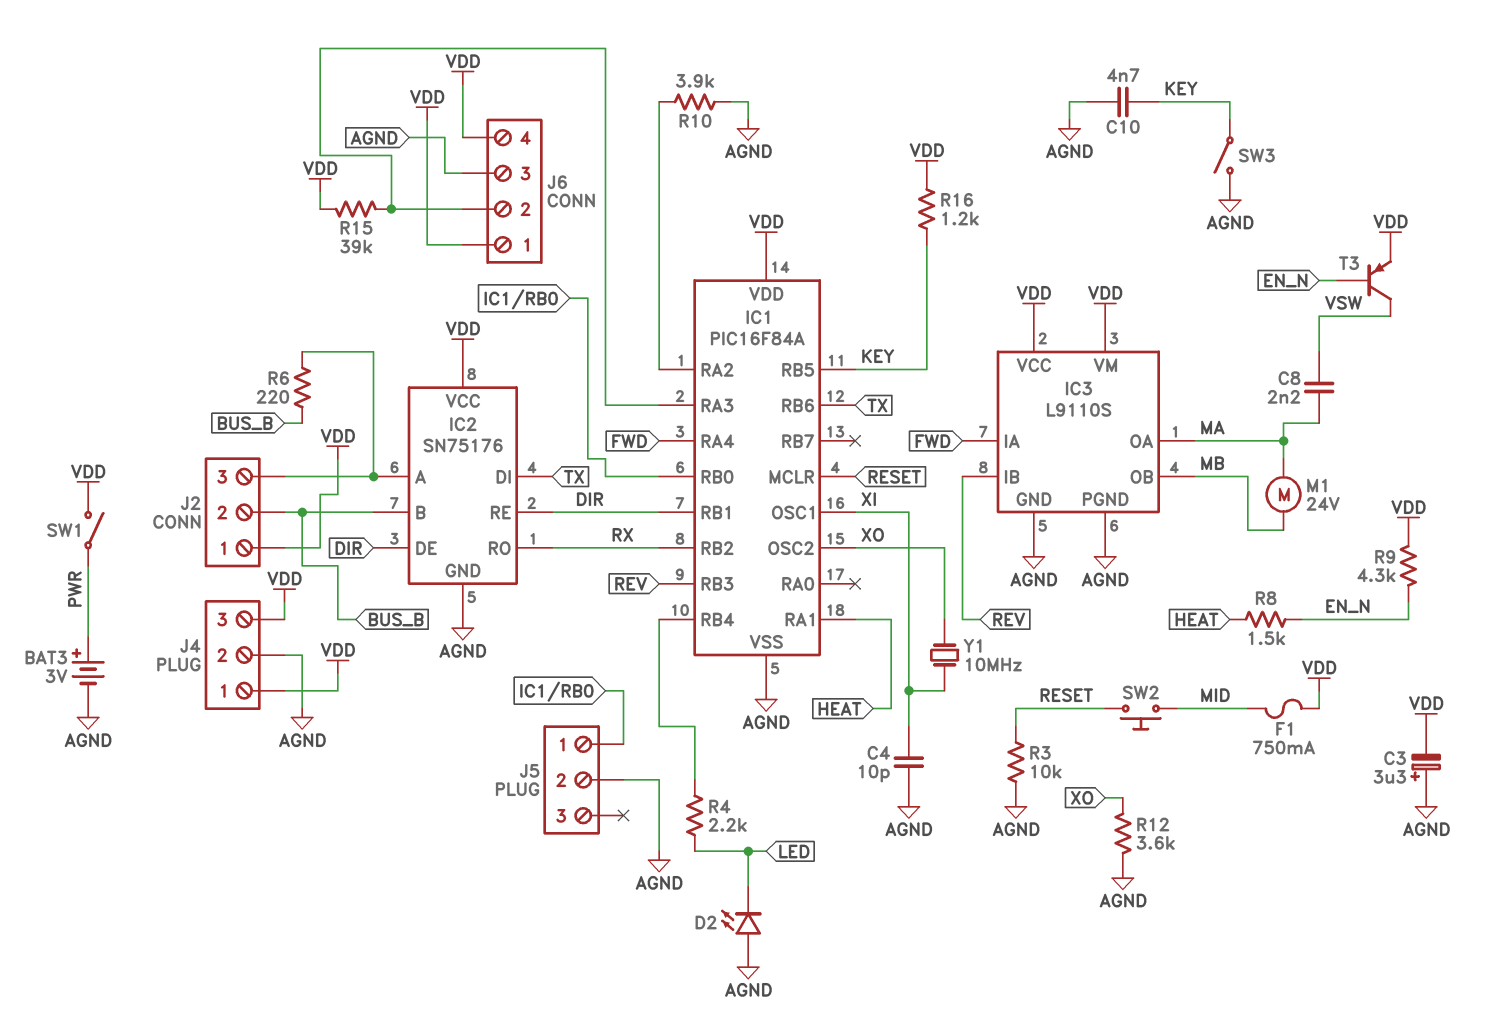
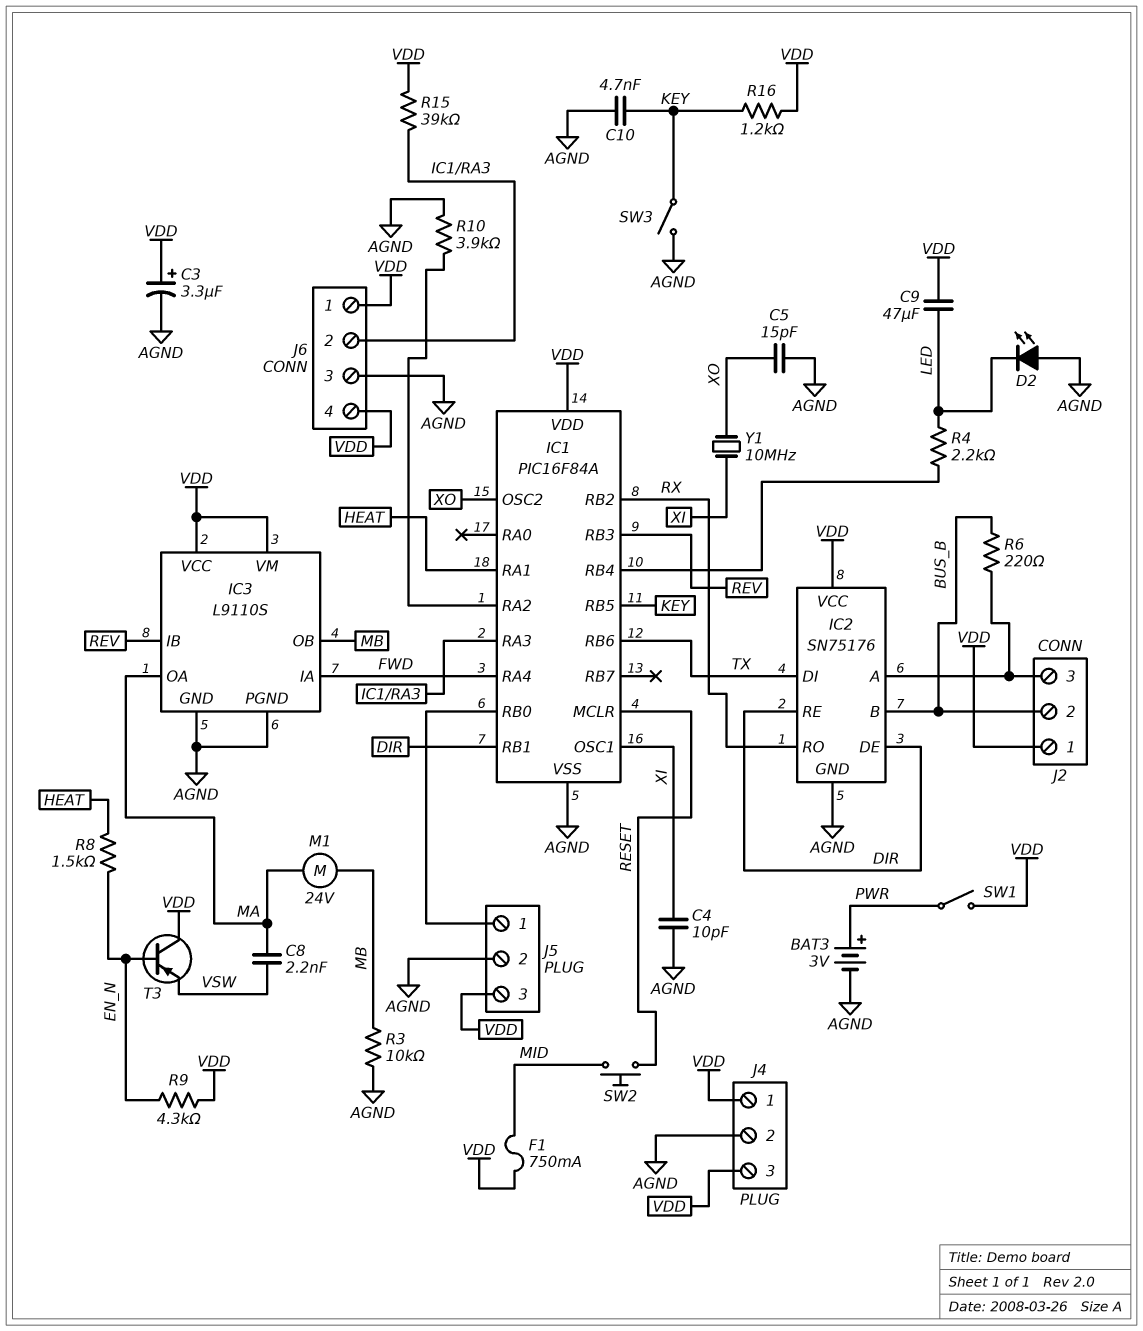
C3: 3.3uF (plus AGND, minus VDD) -> 3.3uF (plus VDD, minus AGND)
C5: none -> 15pF (AGND, XO)
C9: none -> 47uF (LED, VDD)
J5 pin 3: none -> VDD
R3: 10k (AGND, RESET) -> 10k (AGND, MB)
R12: 3.6k (AGND, XO) -> none
T3: PNP (B EN_N, C VSW, E VDD) -> PNP (B EN_N, C VDD, E VSW)

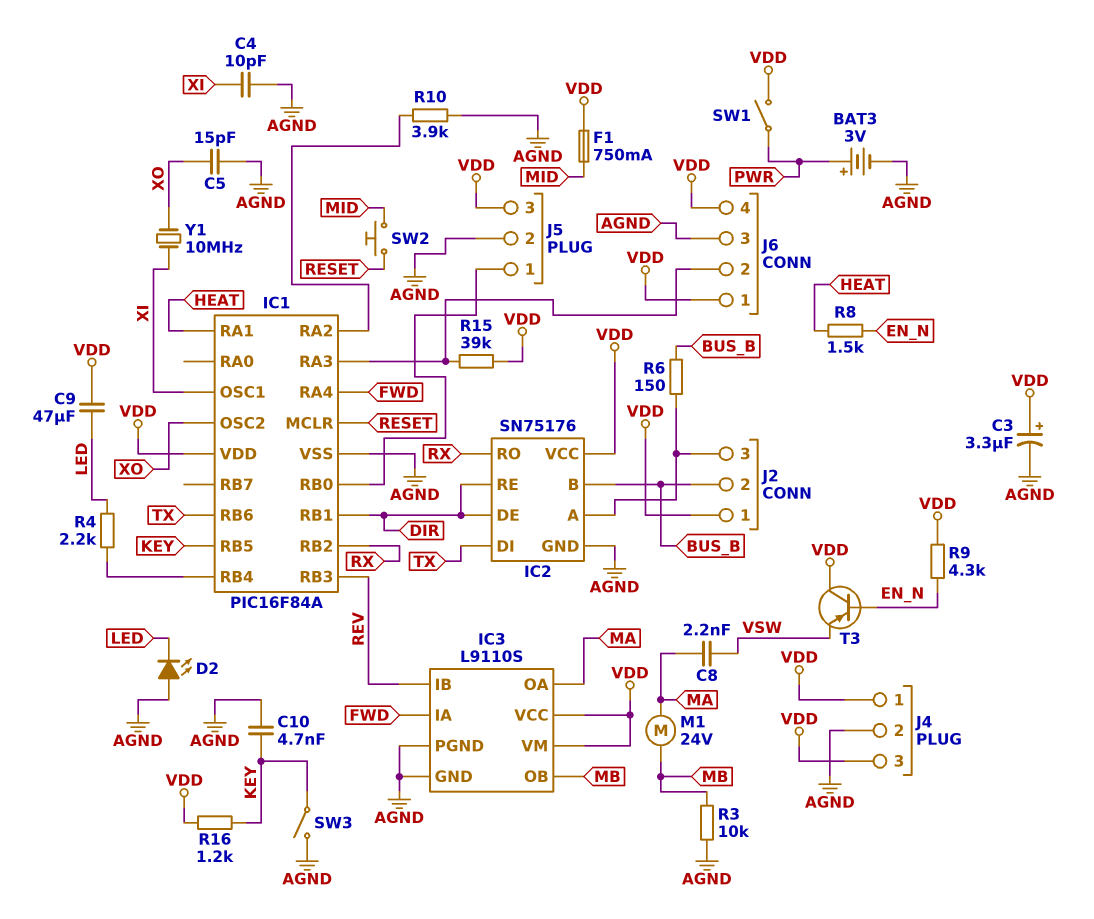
R6: 220 (BUS_B, IC2/A) -> 150 (BUS_B, IC2/A)

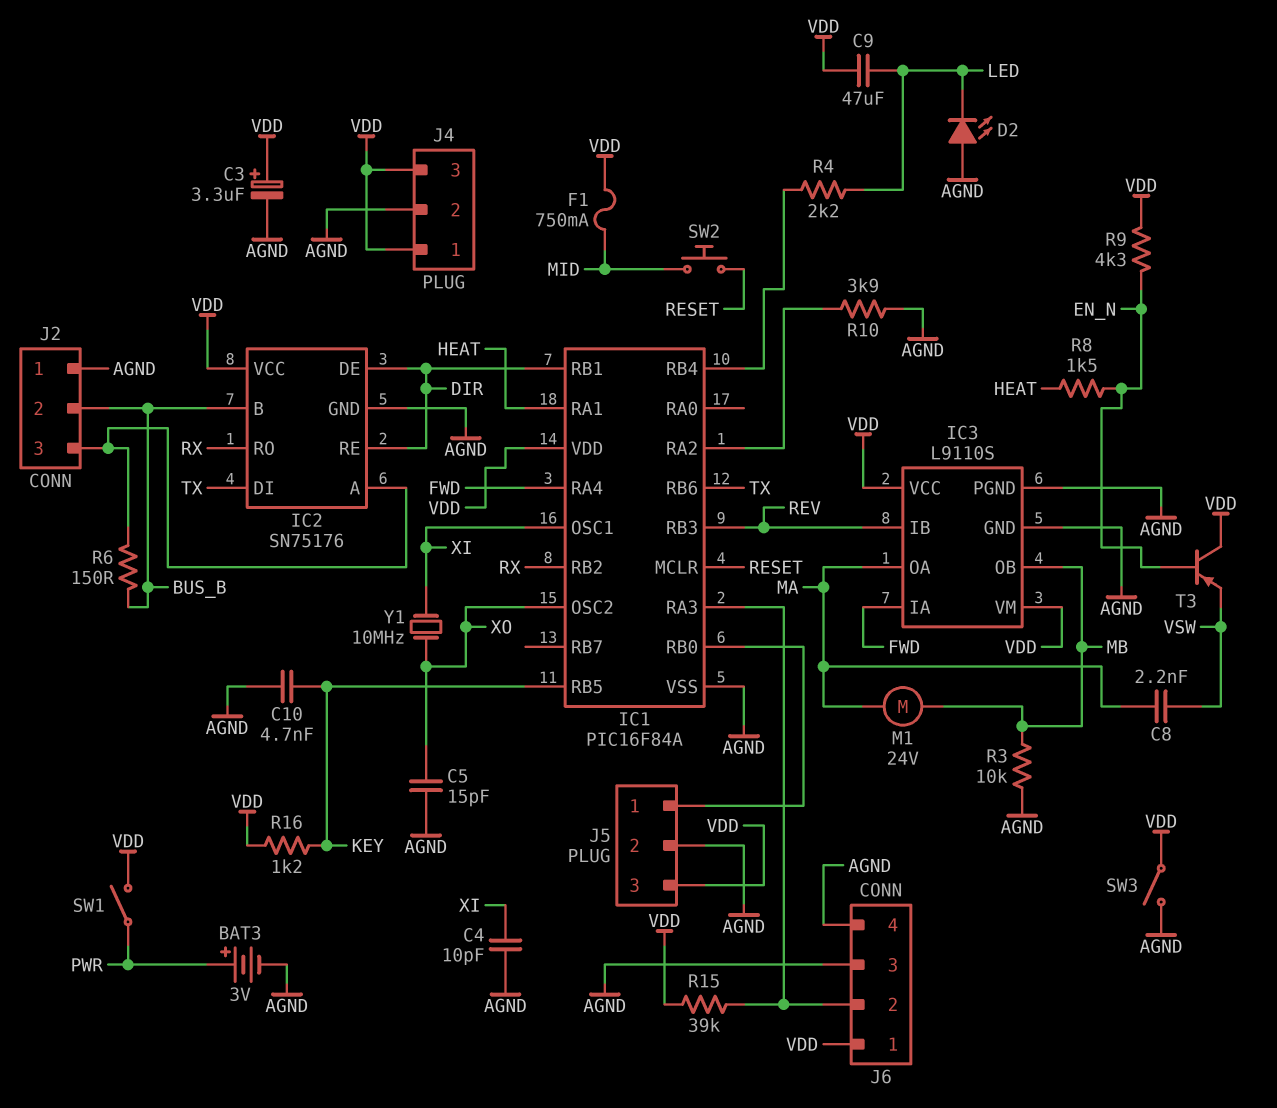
J2 pin 1: VDD -> AGND
J6 pin 4: VDD -> AGND
SW3: switch (AGND, KEY) -> switch (AGND, VDD)

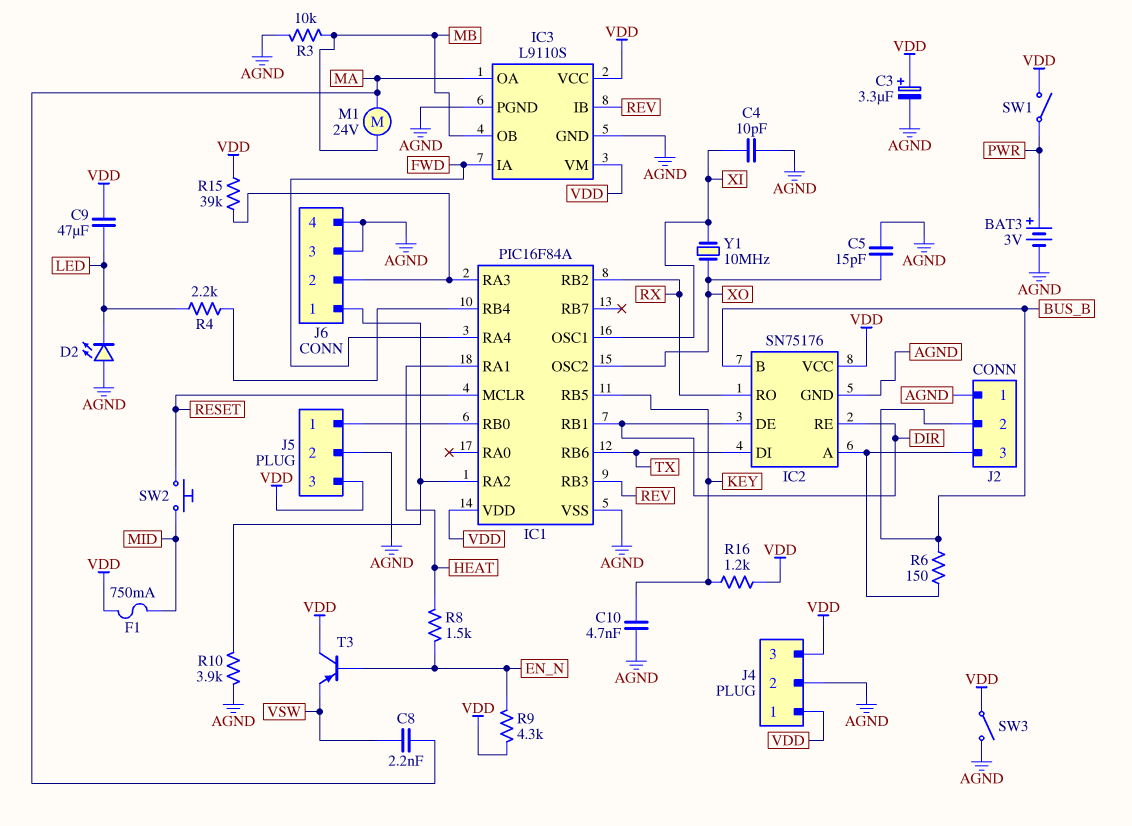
J6 pin 1: VDD -> IC1/RA2

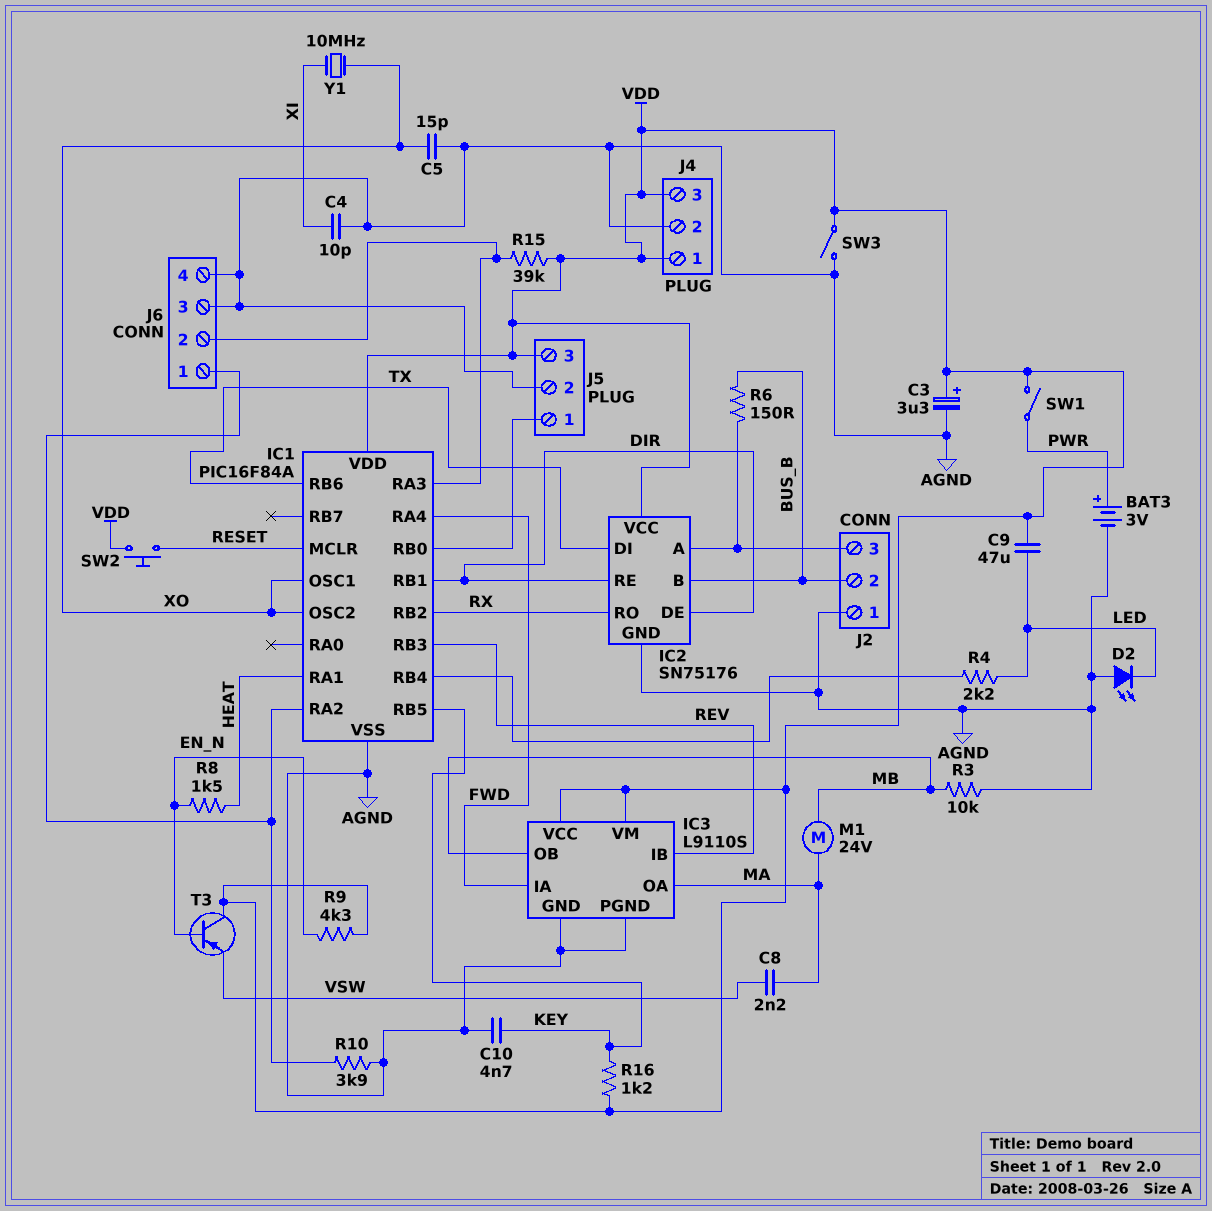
F1: 750mA (MID, VDD) -> none
IC1 pin OSC1: XI -> XO
SW2: button (MID, RESET) -> button (RESET, VDD)

